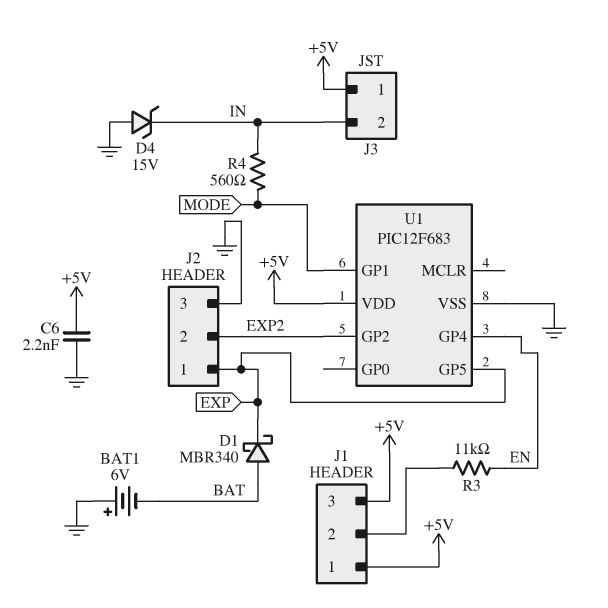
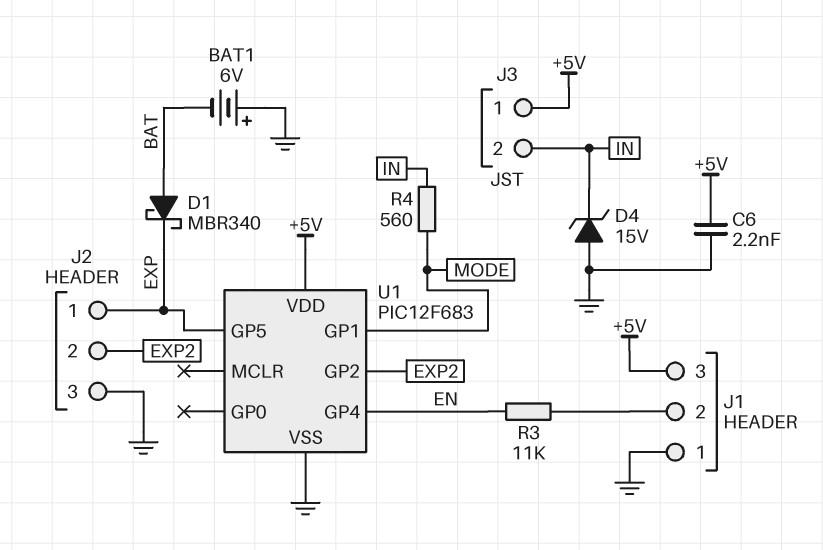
J1 pin 1: +5V -> GND

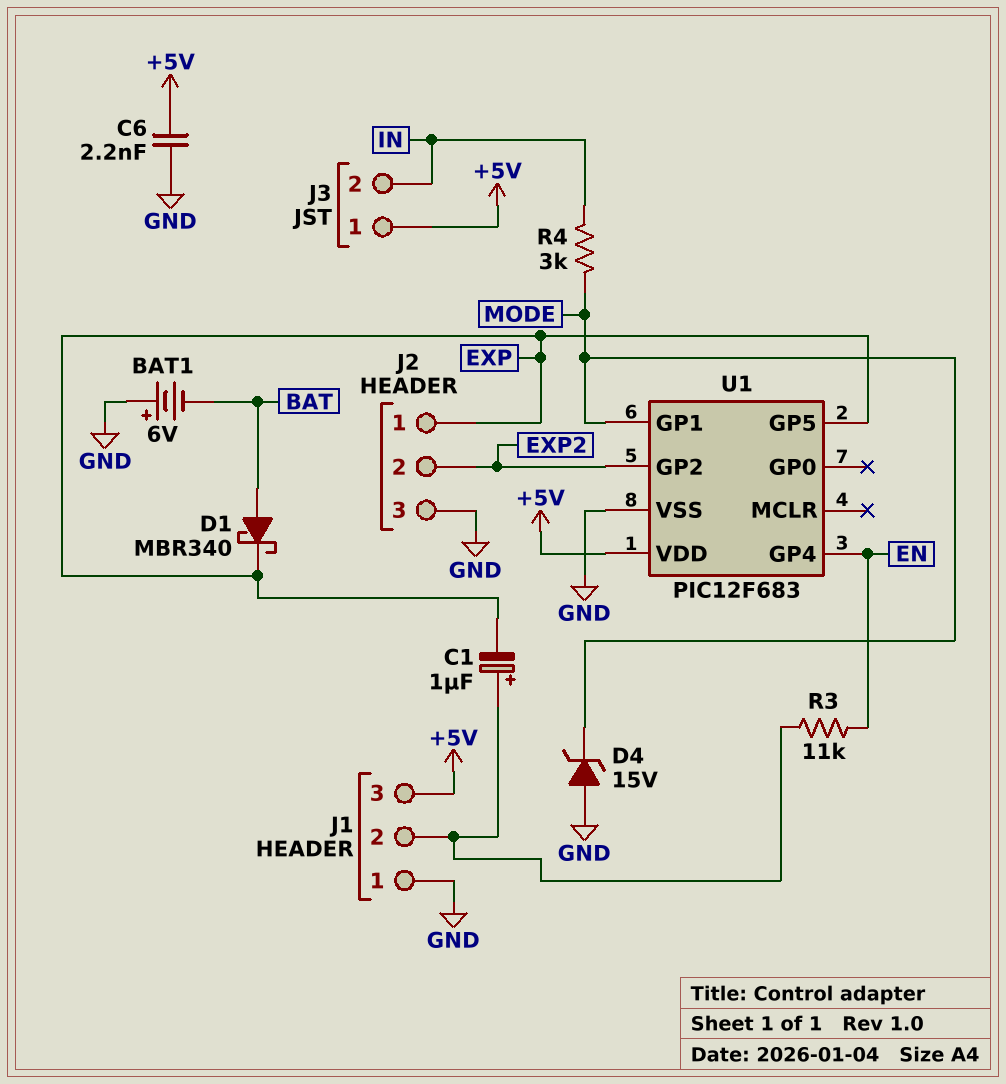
C1: none -> 1uF (plus J1/2, minus EXP)
D4: zener 15V (A GND, K IN) -> zener 15V (A GND, K MODE)
R4: 560 (IN, MODE) -> 3k (IN, MODE)

